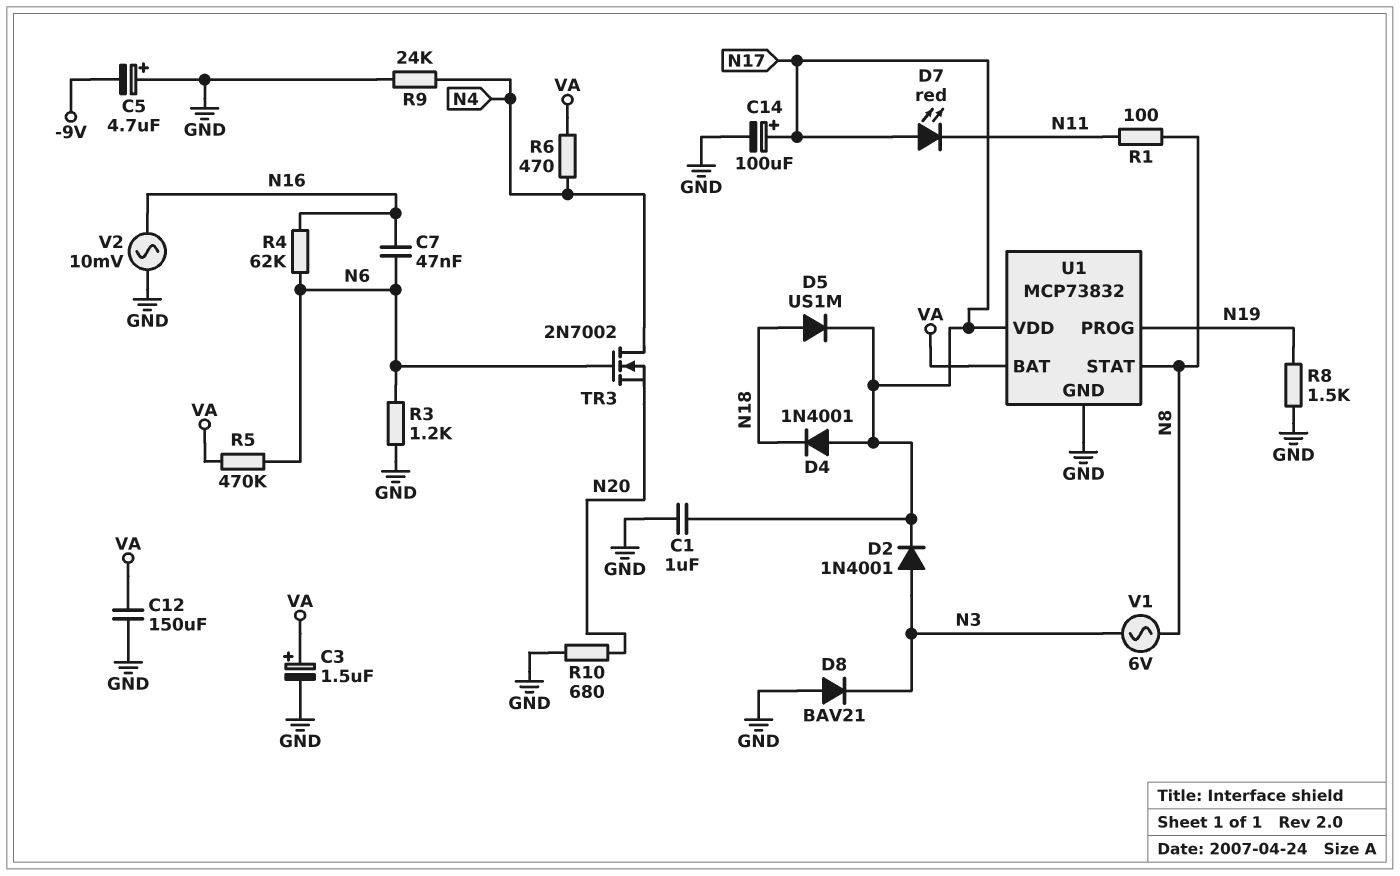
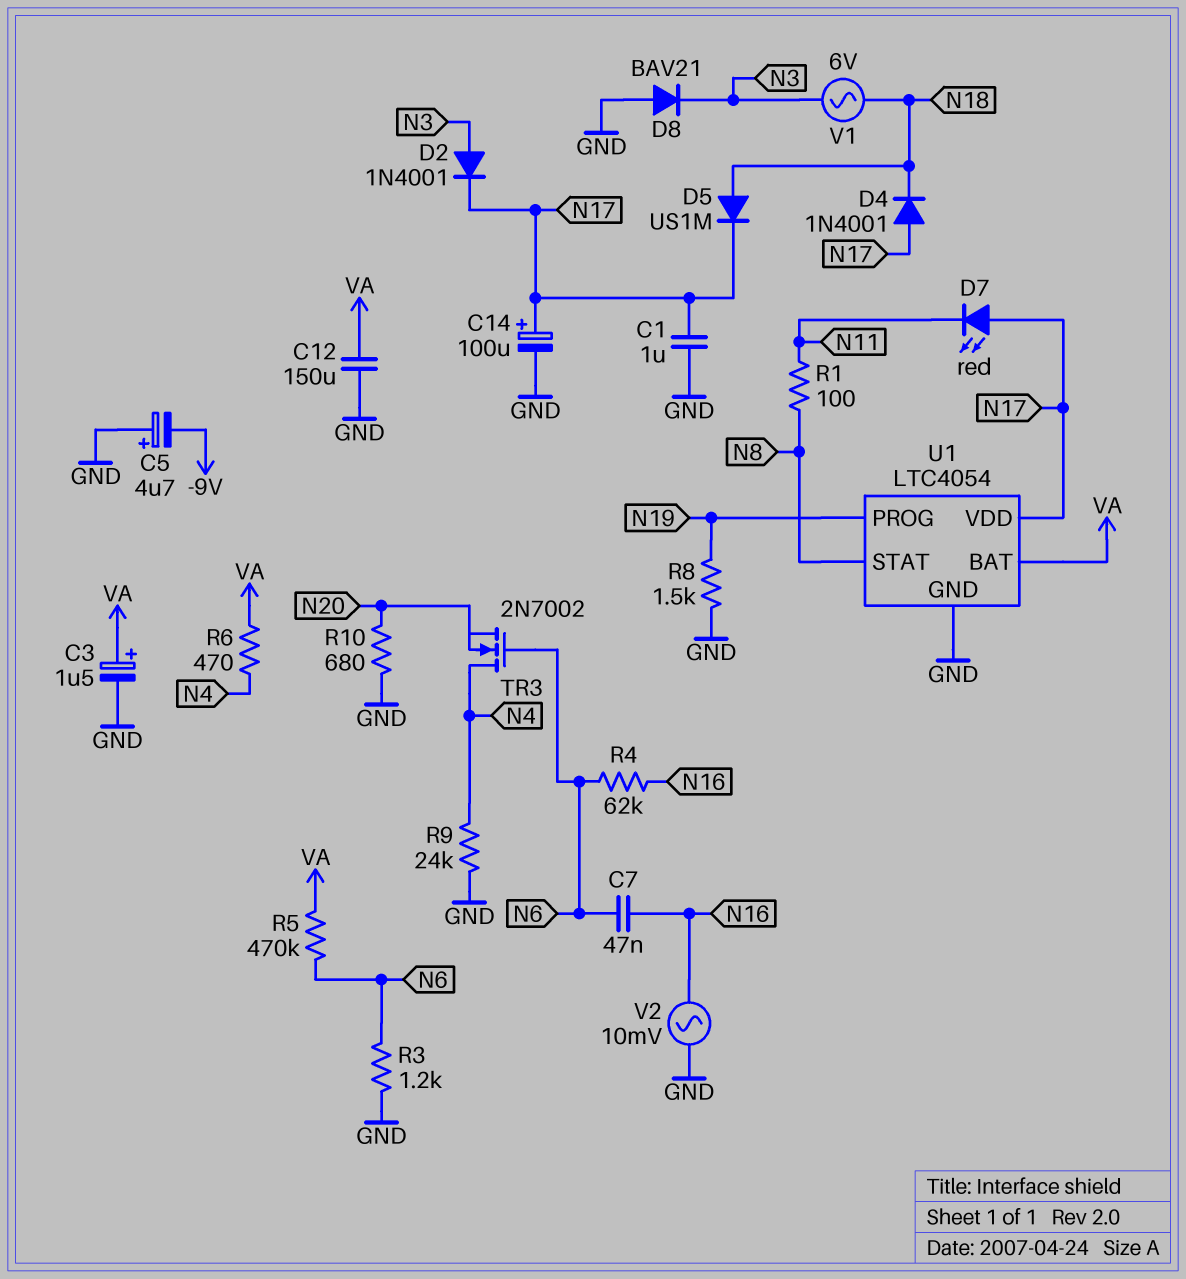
U1: MCP73832 -> LTC4054
V1: AC 6V (N3, N8) -> AC 6V (N3, N18)

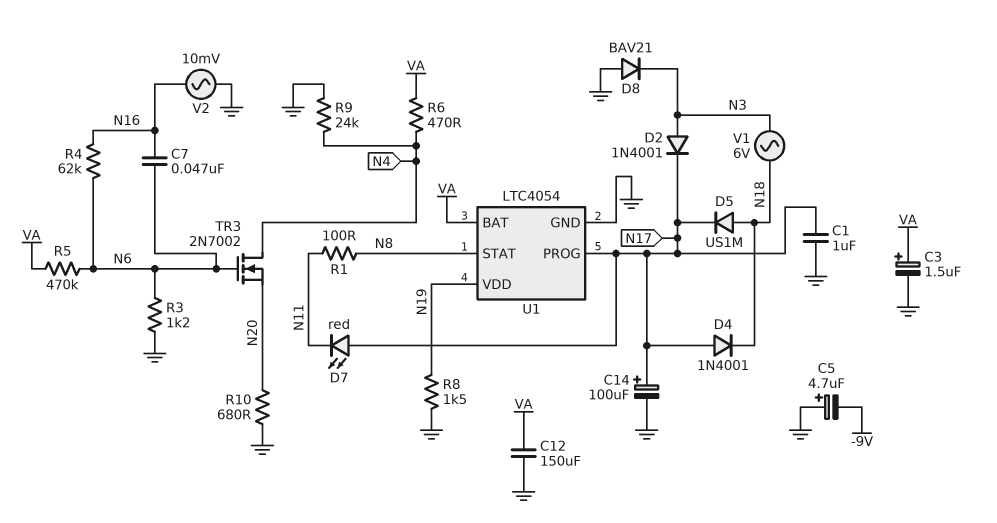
U1 pin PROG: N19 -> N17
U1 pin VDD: N17 -> N19

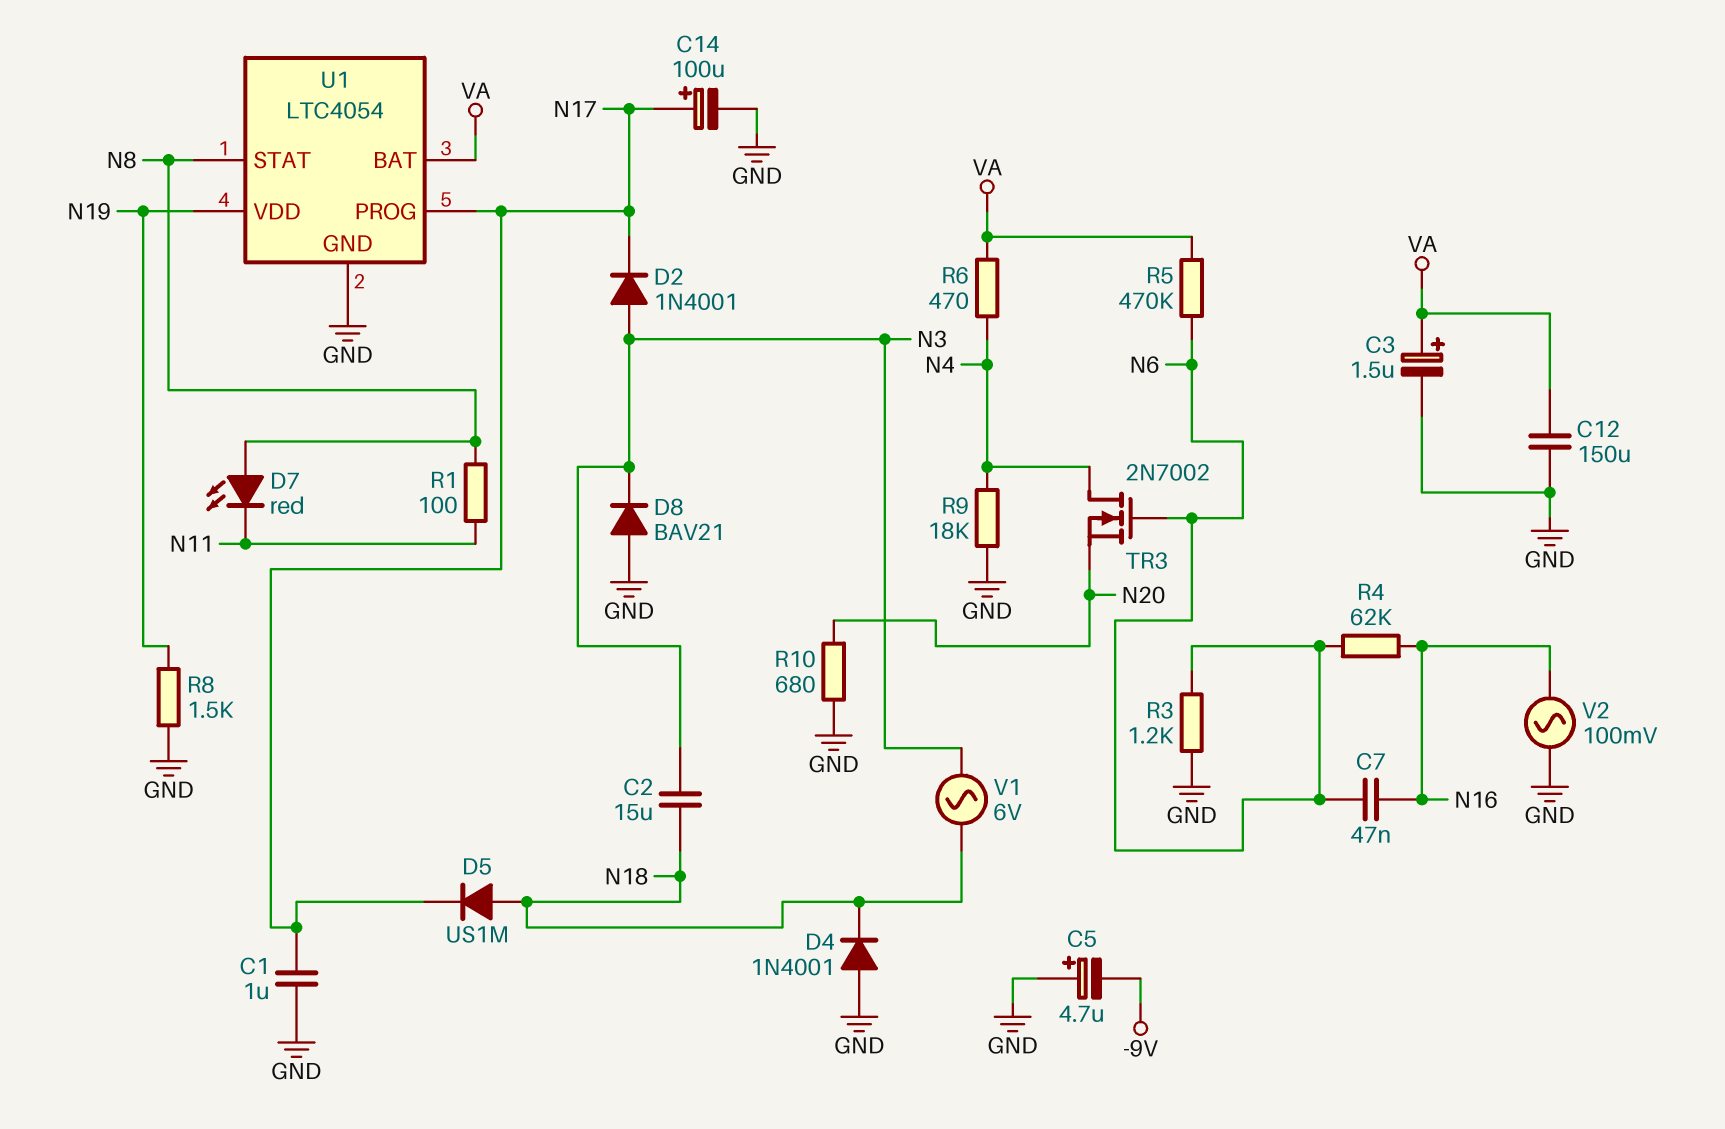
C2: none -> 15uF (N3, N18)
D4: diode 1N4001 (A N17, K N18) -> diode 1N4001 (A GND, K N18)
D7: LED red (A N17, K N11) -> LED red (A N8, K N11)
R9: 24k (GND, N4) -> 18k (GND, N4)
V2: AC 10mV (GND, N16) -> AC 100mV (GND, N16)

